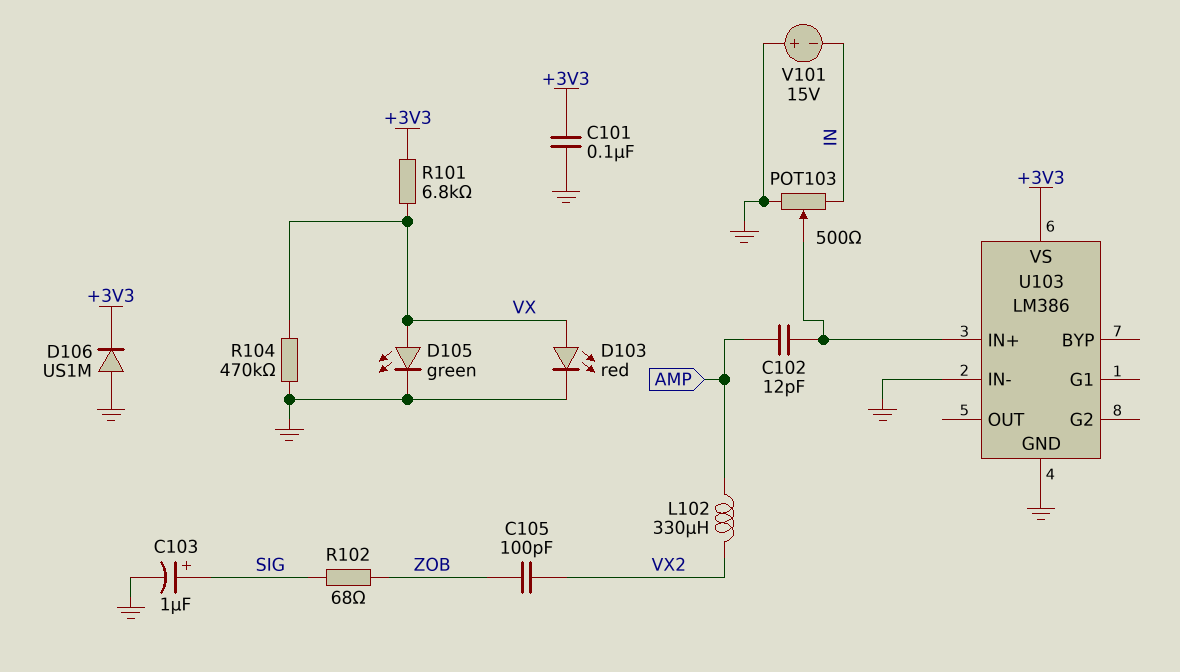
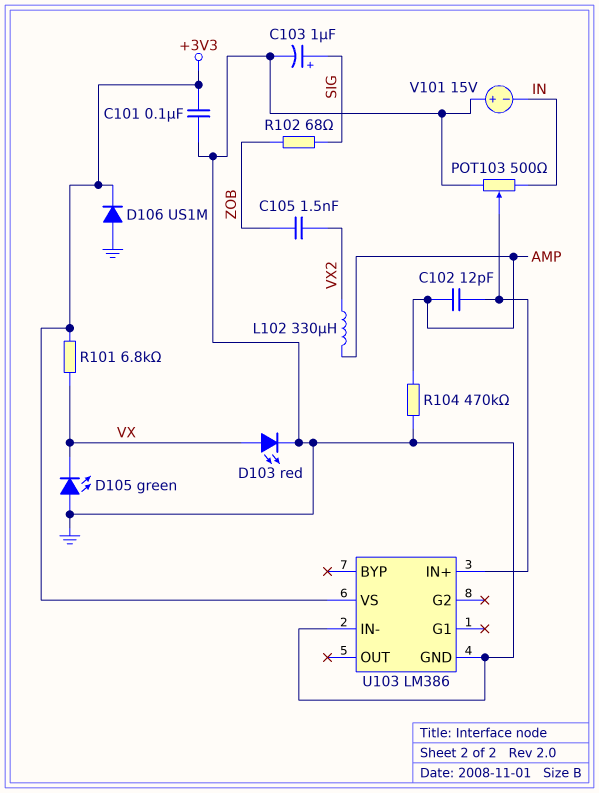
C105: 100pF (VX2, ZOB) -> 1.5nF (VX2, ZOB)
D105: LED green (A VX, K GND) -> LED green (A GND, K VX)
R104: 470k (GND, VX) -> 470k (AMP, GND)

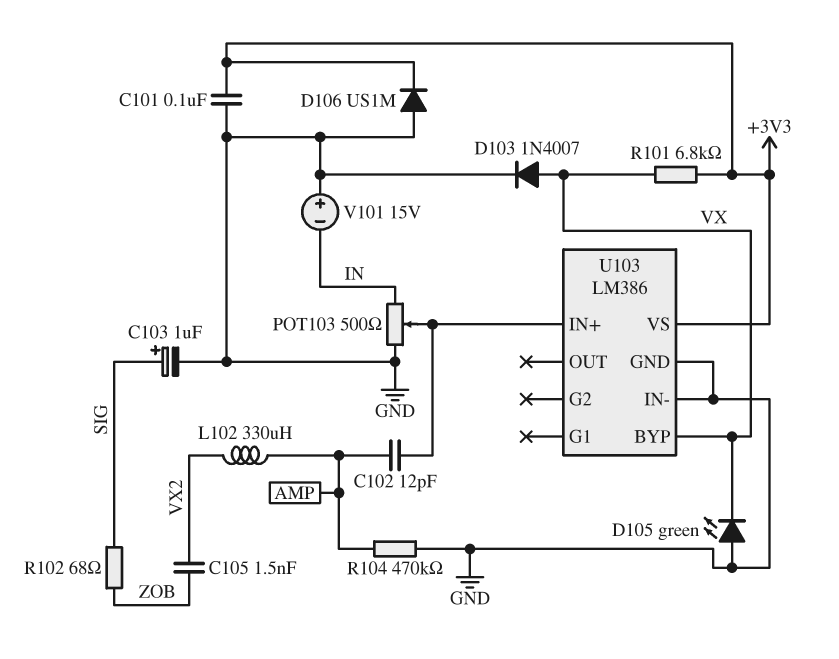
D103: LED red (A VX, K GND) -> diode 1N4007 (A VX, K GND)
U103 pin BYP: none -> VX

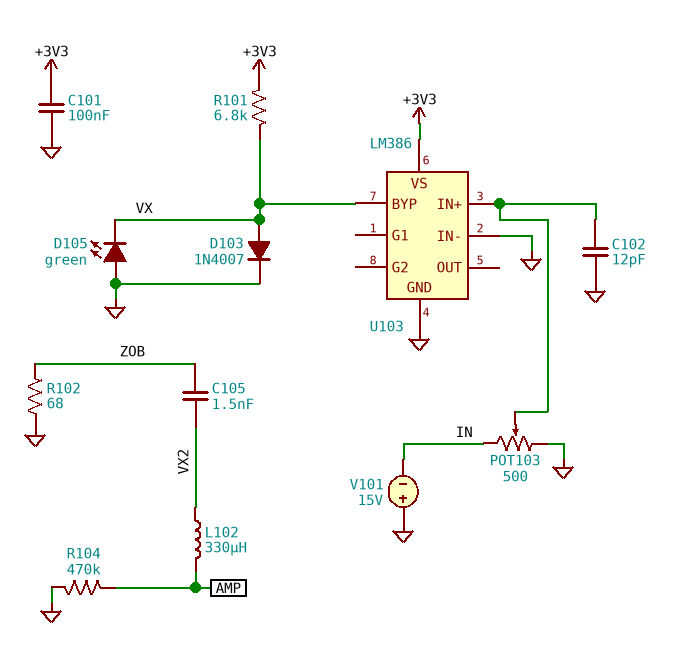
C102: 12pF (AMP, U103/IN+) -> 12pF (GND, U103/IN+)
C103: 1uF (plus SIG, minus GND) -> none
D106: diode US1M (A GND, K +3V3) -> none
R102: 68 (SIG, ZOB) -> 68 (GND, ZOB)

